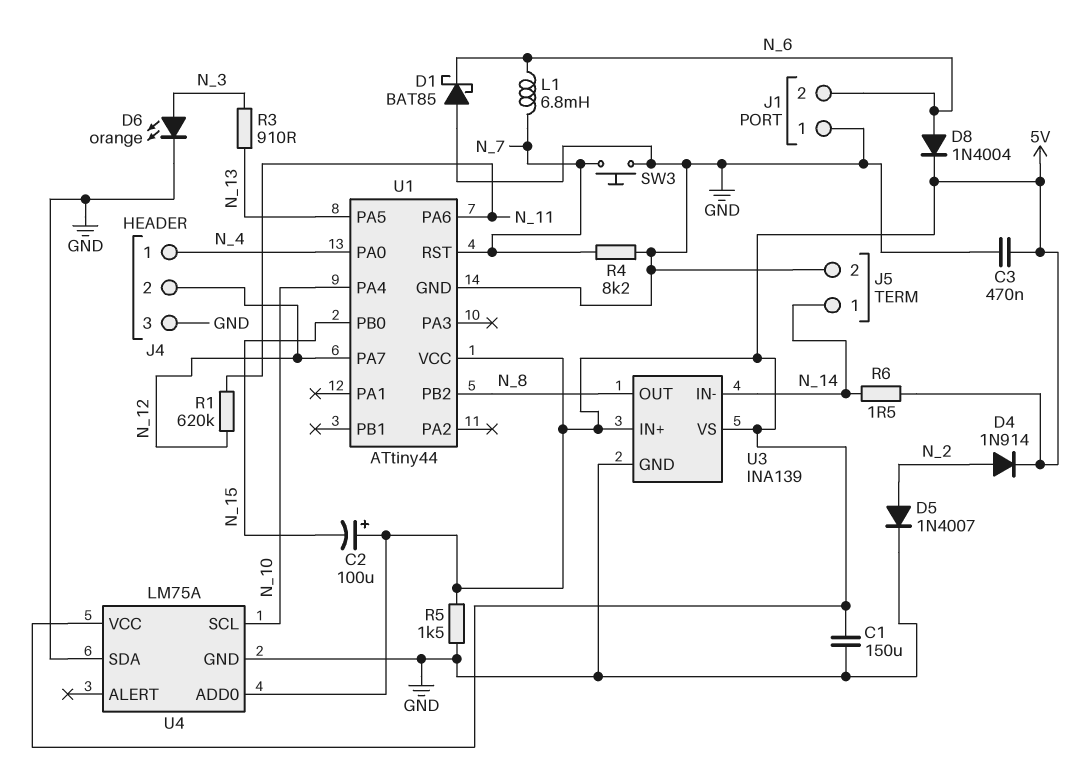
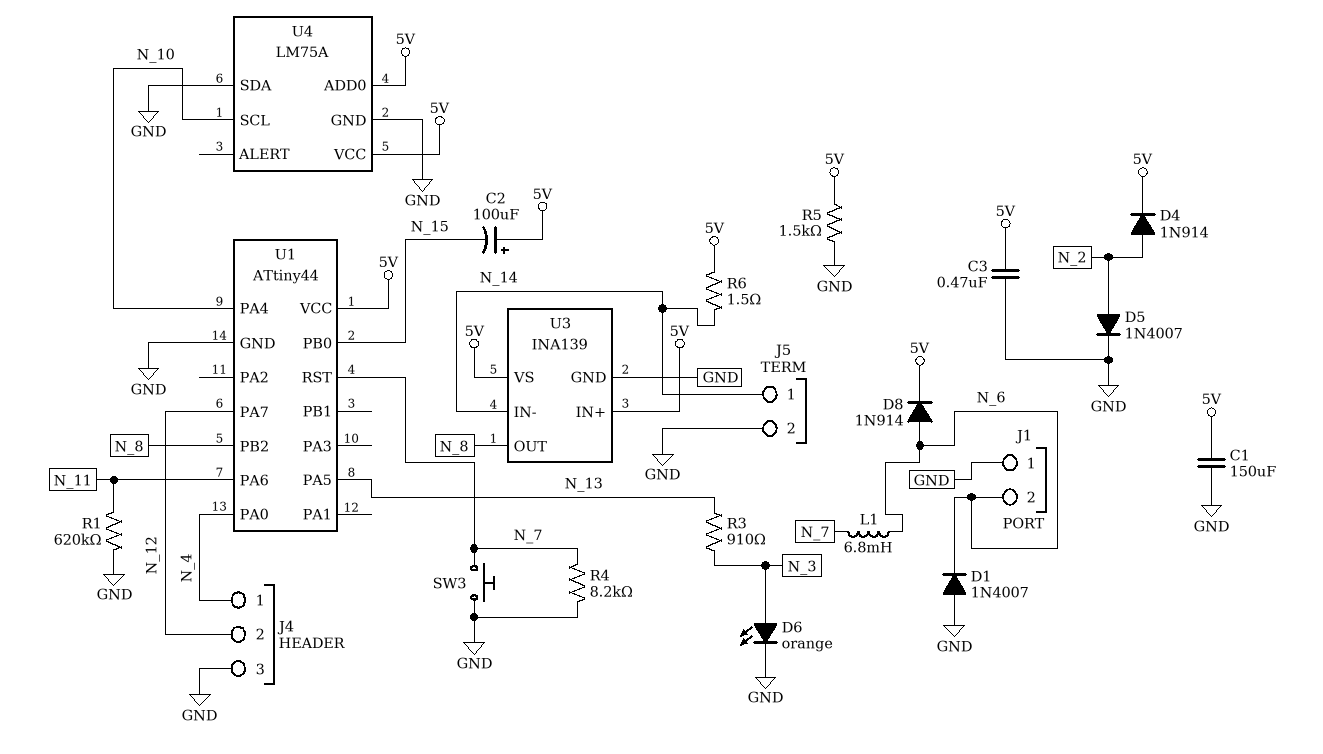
D1: schottky BAT85 (A GND, K N_6) -> diode 1N4007 (A GND, K N_6)
D8: diode 1N4004 (A N_6, K 5V) -> diode 1N914 (A N_6, K 5V)
R1: 620k (N_11, N_12) -> 620k (GND, N_11)

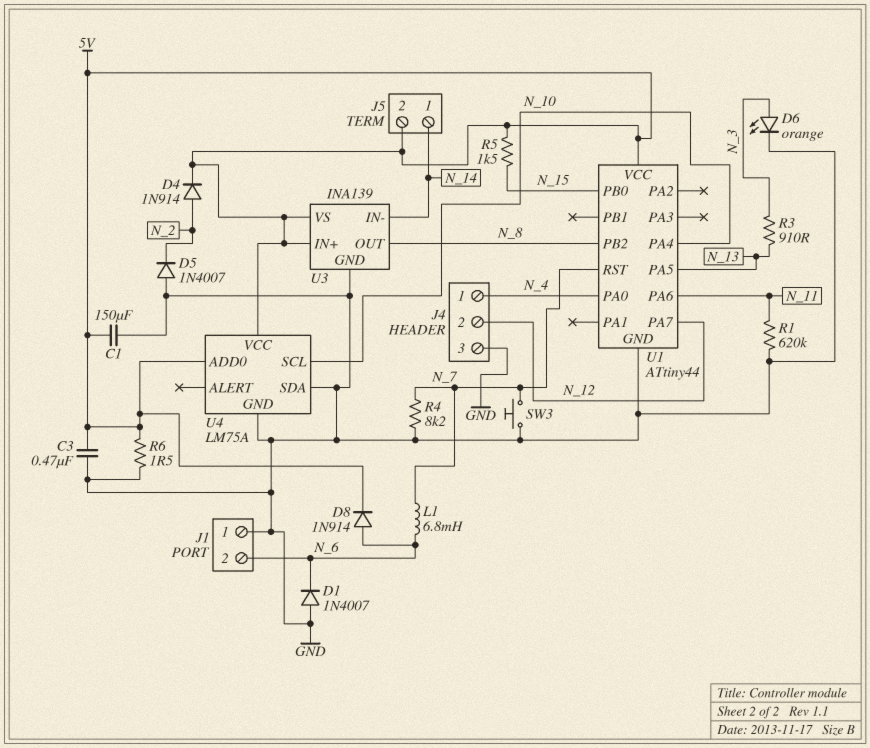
C2: 100uF (plus 5V, minus N_15) -> none
D5: diode 1N4007 (A N_2, K GND) -> diode 1N4007 (A GND, K N_2)
J5 pin 2: GND -> 5V
R5: 1.5k (5V, GND) -> 1.5k (5V, N_15)
R6: 1.5 (5V, N_14) -> 1.5 (5V, GND)

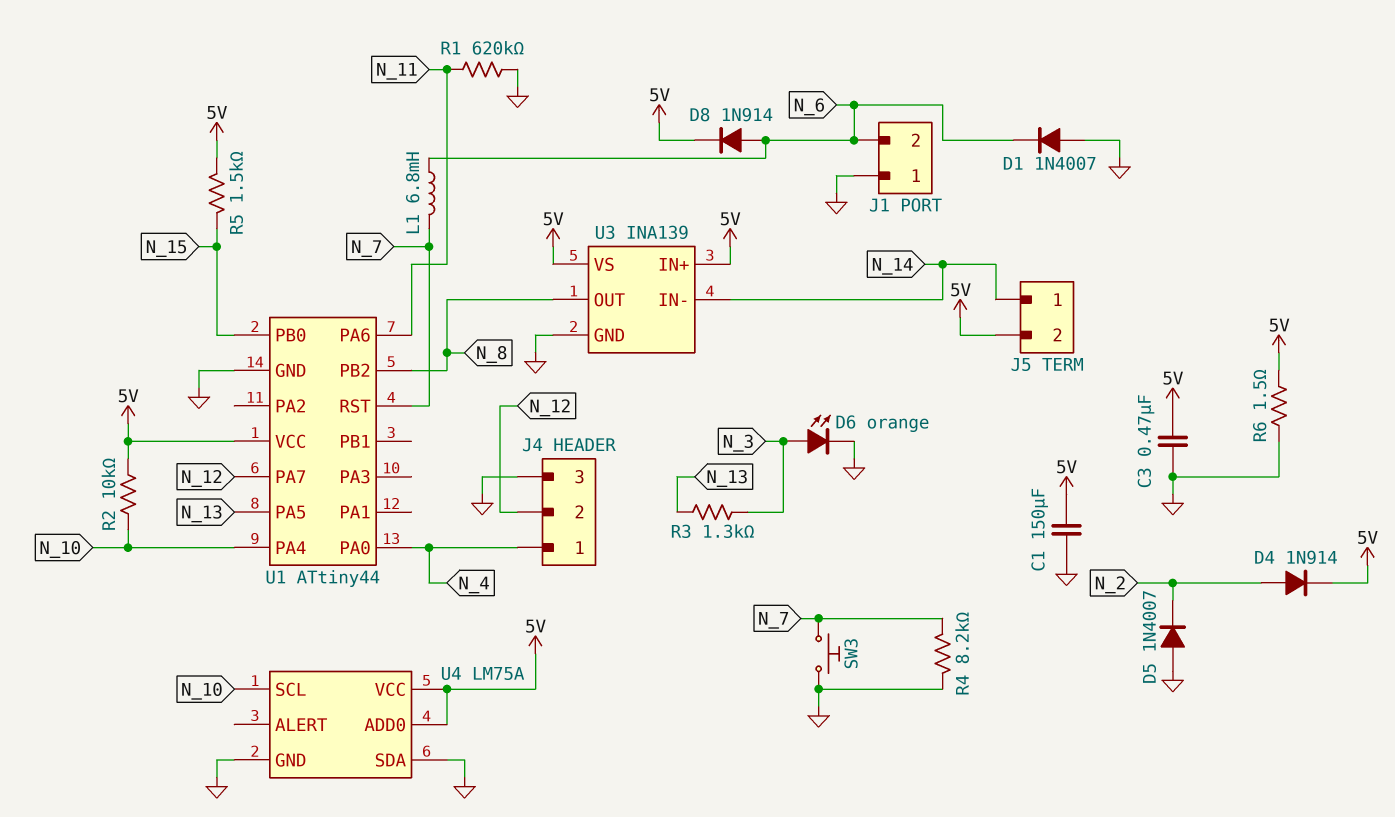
R2: none -> 10k (5V, N_10)
R3: 910 (N_3, N_13) -> 1.3k (N_3, N_13)

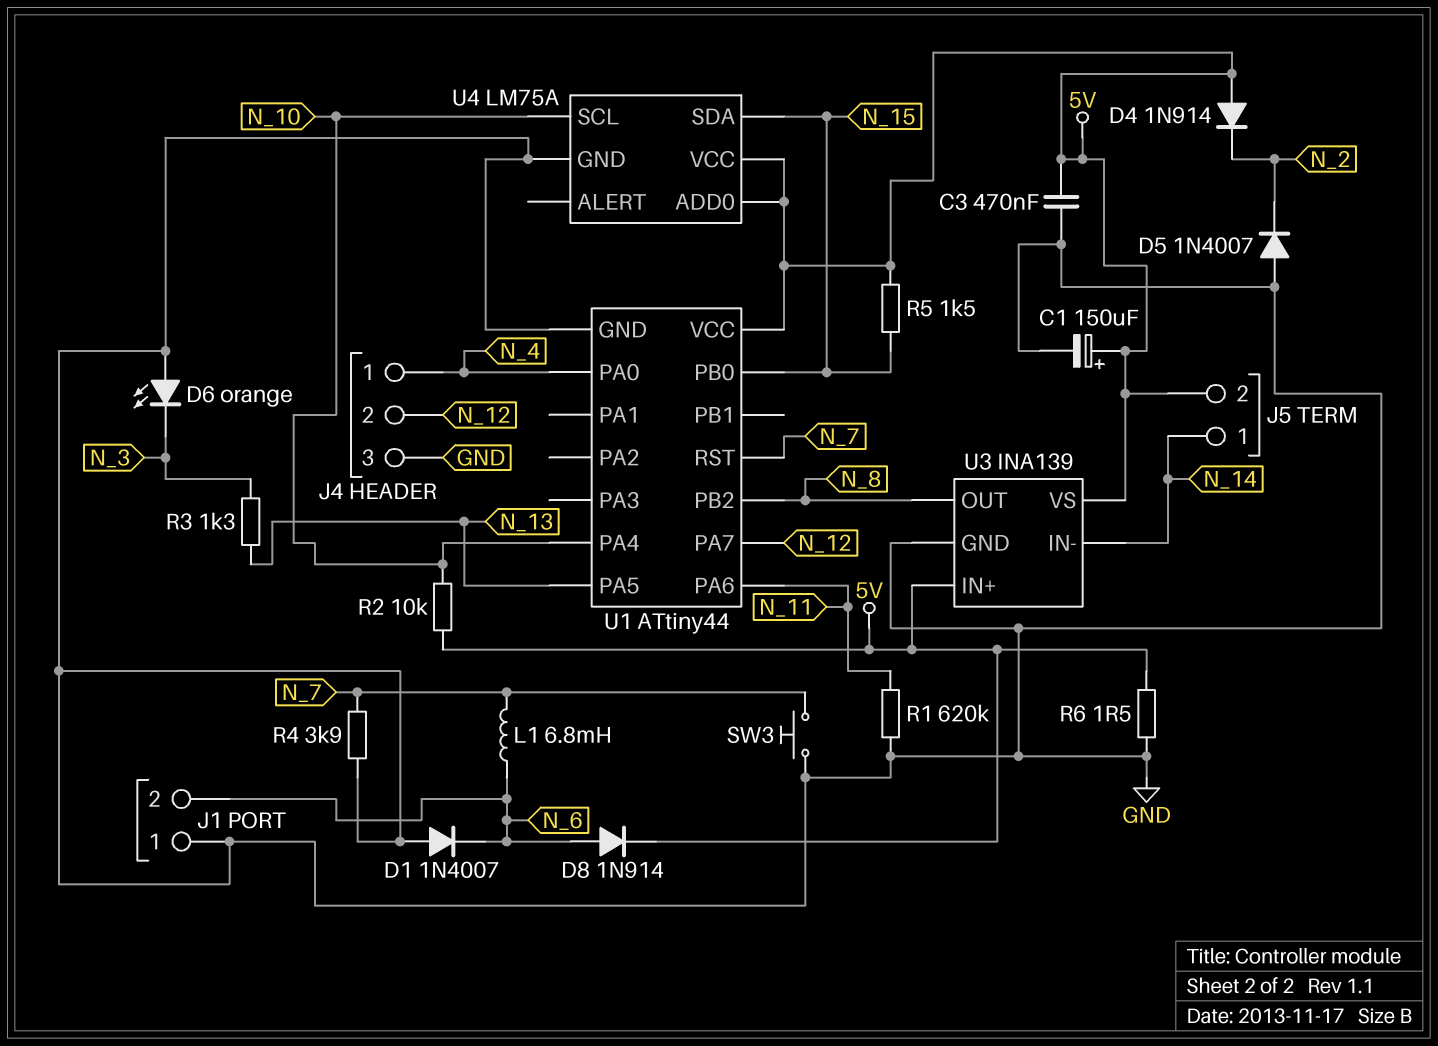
C1: 150uF (5V, GND) -> 150uF (plus 5V, minus GND)
D4: diode 1N914 (A N_2, K 5V) -> diode 1N914 (A 5V, K N_2)
D6: LED orange (A N_3, K GND) -> LED orange (A GND, K N_3)
R4: 8.2k (GND, N_7) -> 3.9k (GND, N_7)
U4 pin SDA: GND -> N_15

